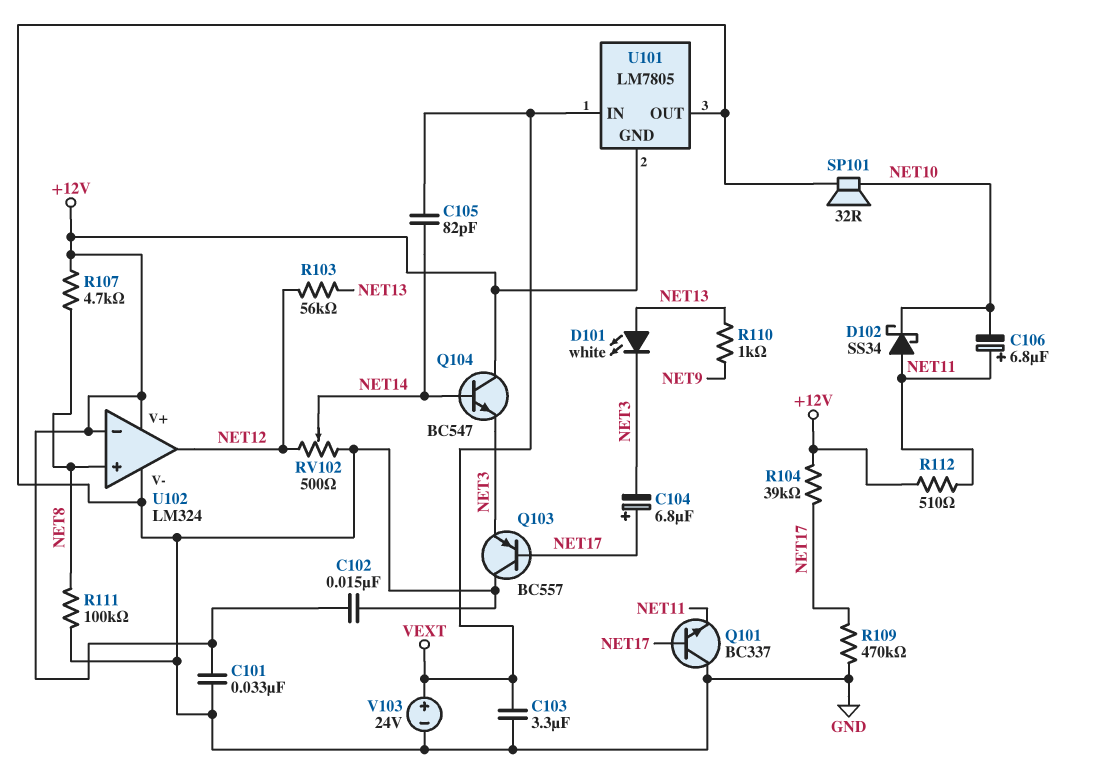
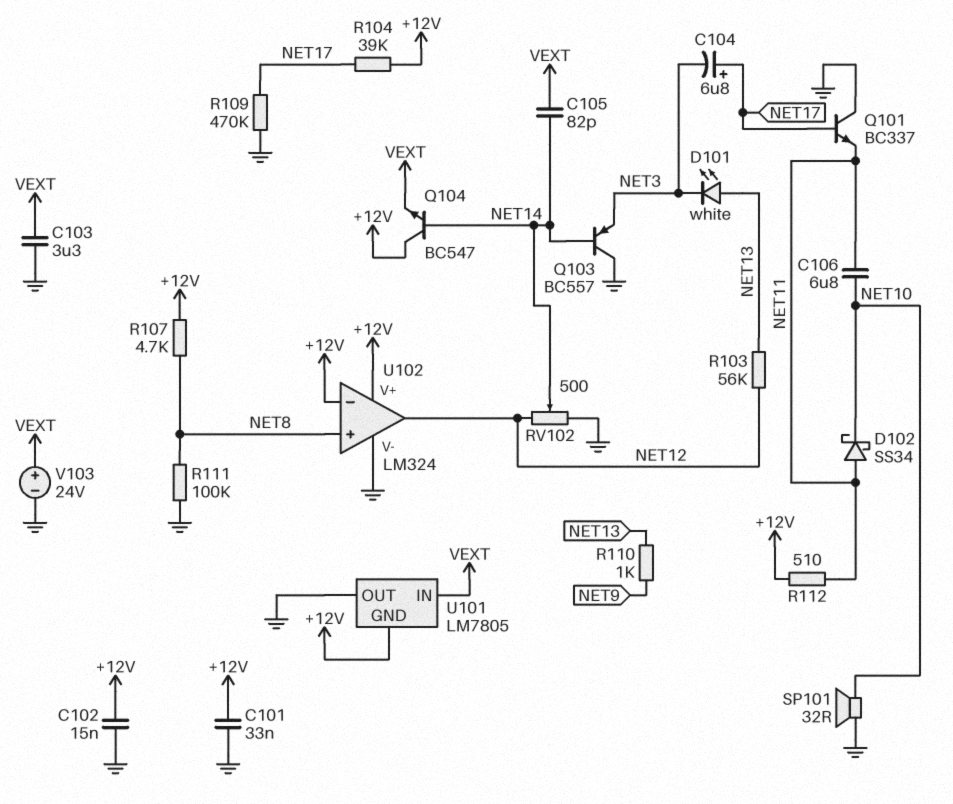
C106: 6.8uF (plus NET11, minus NET10) -> 6.8uF (NET10, NET11)
Q103: PNP BC557 (B NET17, C GND, E NET3) -> PNP BC557 (B NET14, C GND, E NET3)
Q104: NPN BC547 (B NET14, C +12V, E NET3) -> NPN BC547 (B NET14, C +12V, E VEXT)

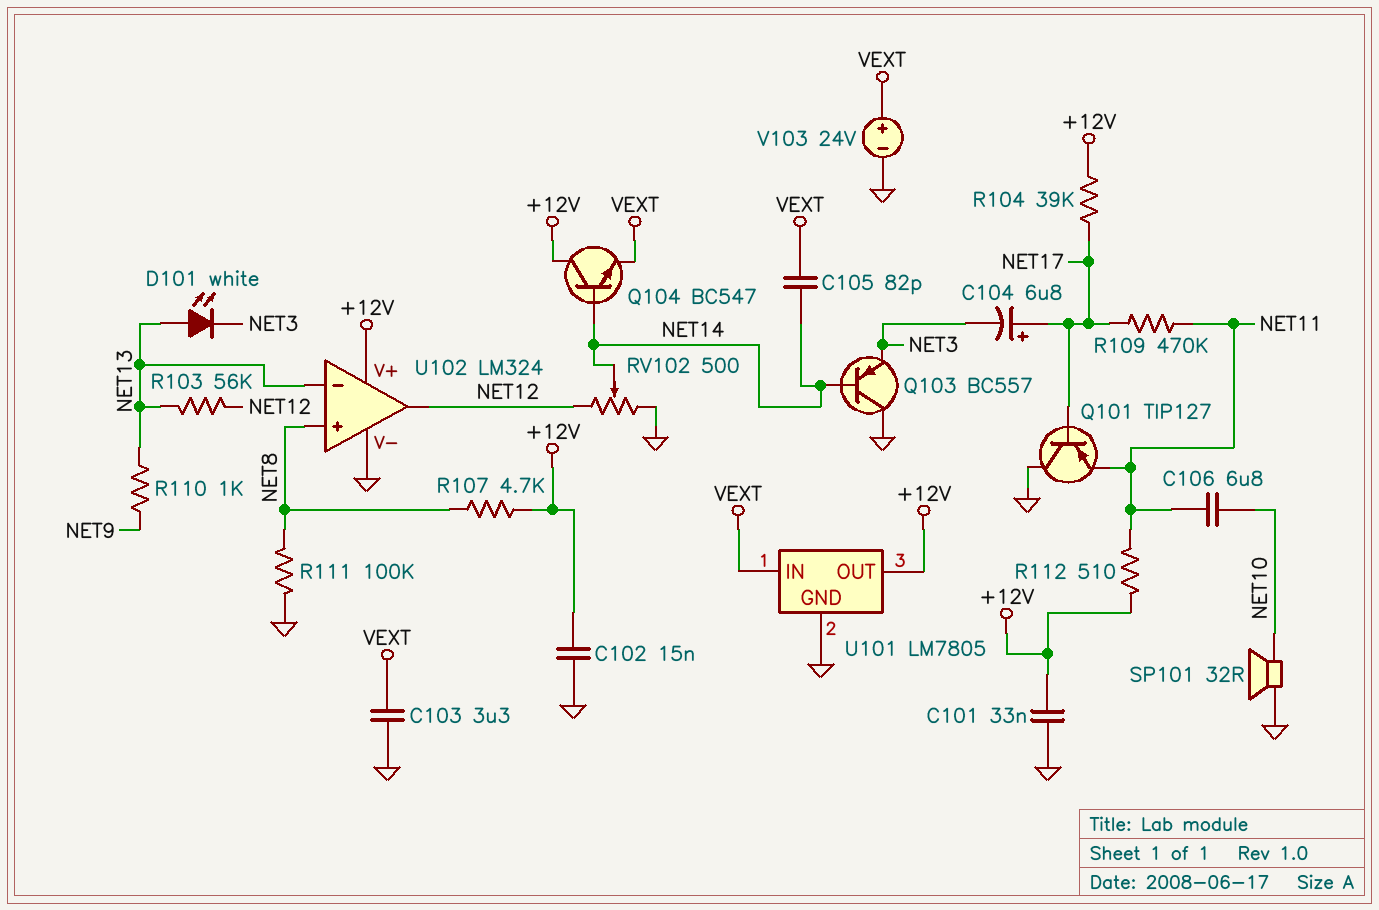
D102: schottky SS34 (A NET11, K NET10) -> none
Q101: NPN BC337 (B NET17, C GND, E NET11) -> PNP TIP127 (B NET17, C GND, E NET11)
R109: 470k (GND, NET17) -> 470k (NET11, NET17)
U101 pin GND: +12V -> GND
U101 pin OUT: GND -> +12V
U102 pin in-: +12V -> NET13

